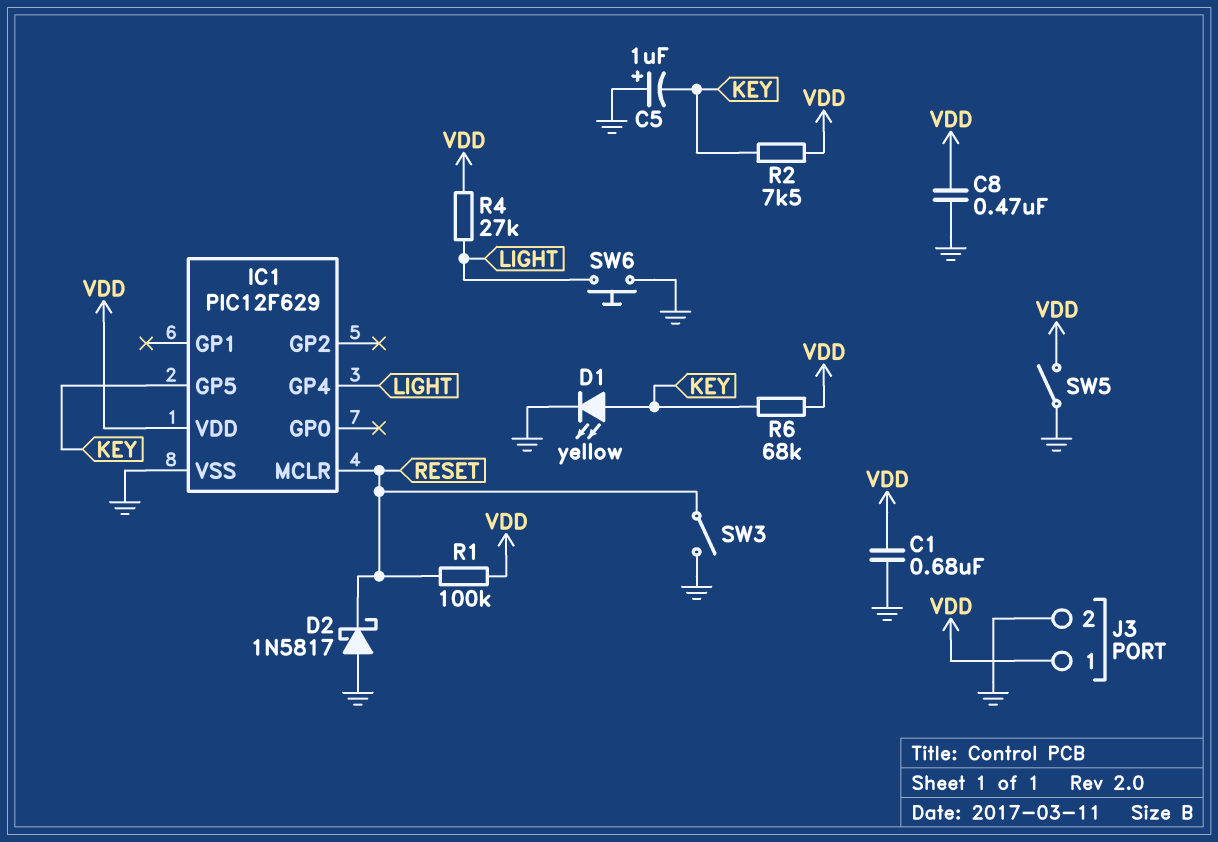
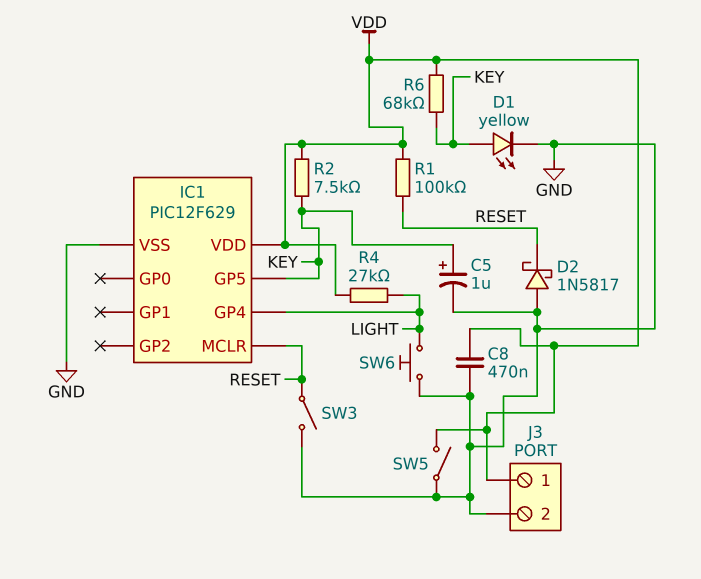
C1: 680nF (GND, VDD) -> none
C5: 1uF (plus GND, minus KEY) -> 1uF (plus KEY, minus GND)

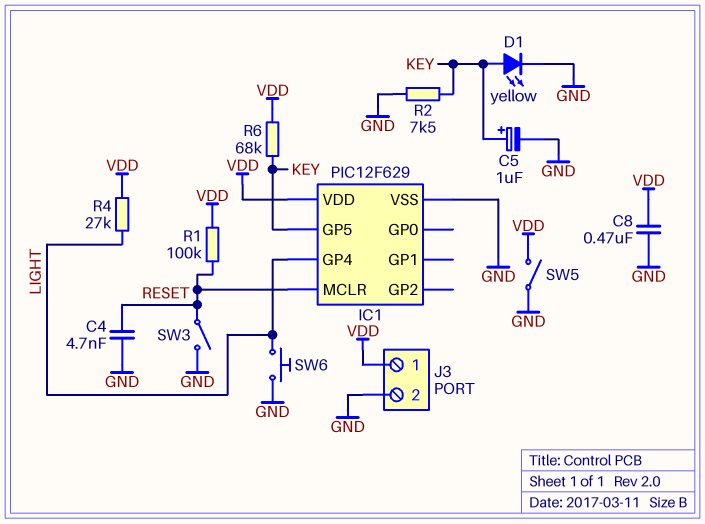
C4: none -> 4.7nF (GND, RESET)
D2: schottky 1N5817 (A GND, K RESET) -> none
R2: 7.5k (KEY, VDD) -> 7.5k (GND, KEY)

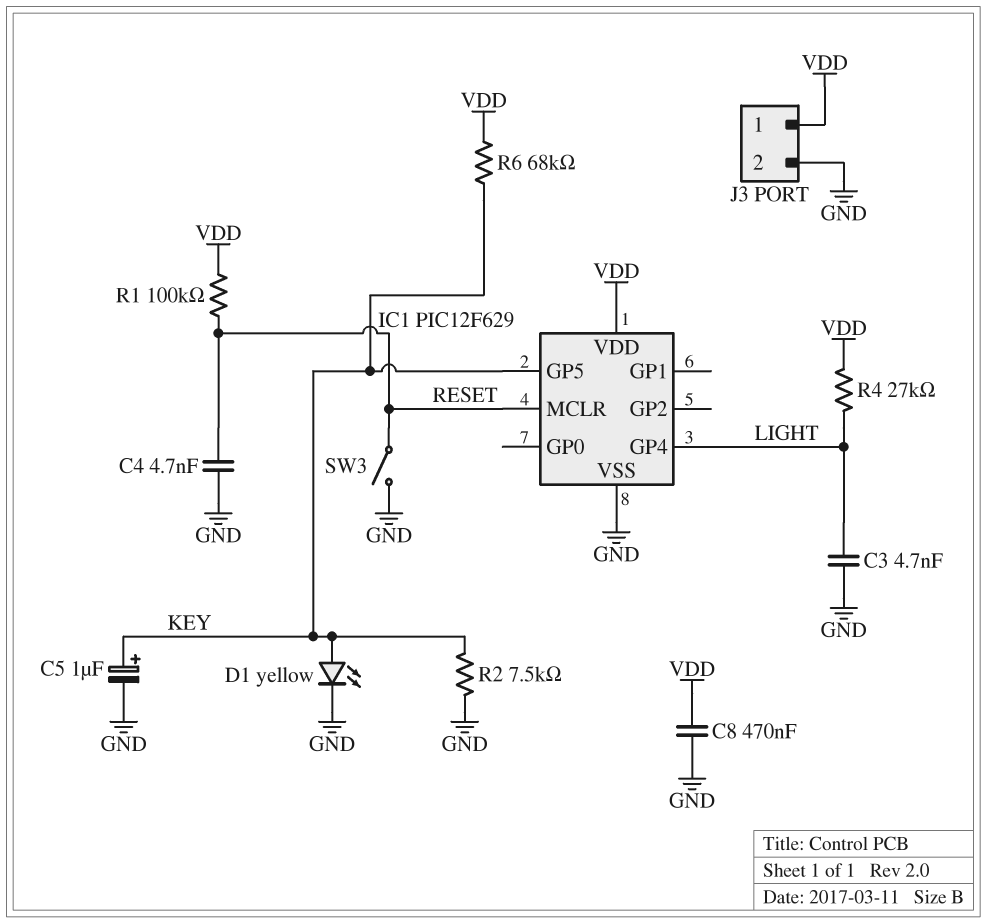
C3: none -> 4.7nF (GND, LIGHT)
SW5: switch (GND, VDD) -> none
SW6: button (GND, LIGHT) -> none

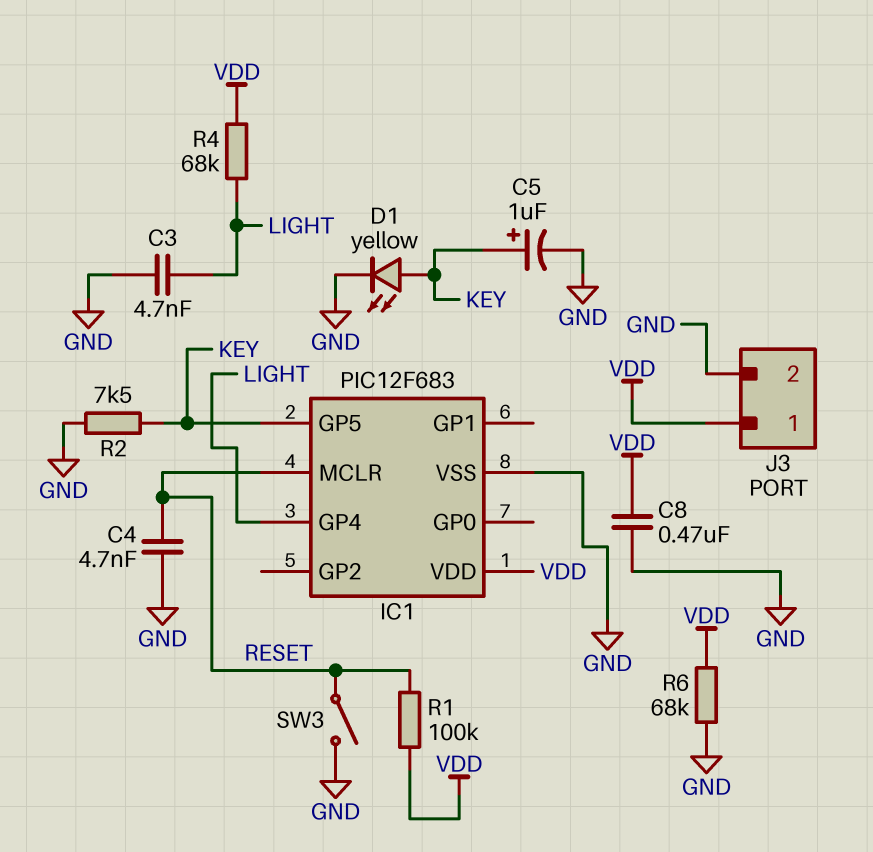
IC1: PIC12F629 -> PIC12F683
R4: 27k (LIGHT, VDD) -> 68k (LIGHT, VDD)
R6: 68k (KEY, VDD) -> 68k (GND, VDD)

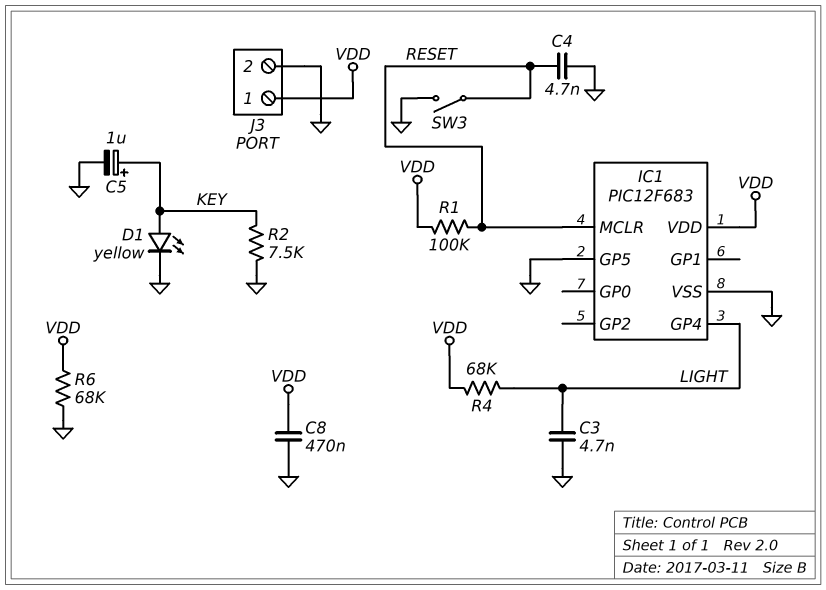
IC1 pin GP5: KEY -> GND

